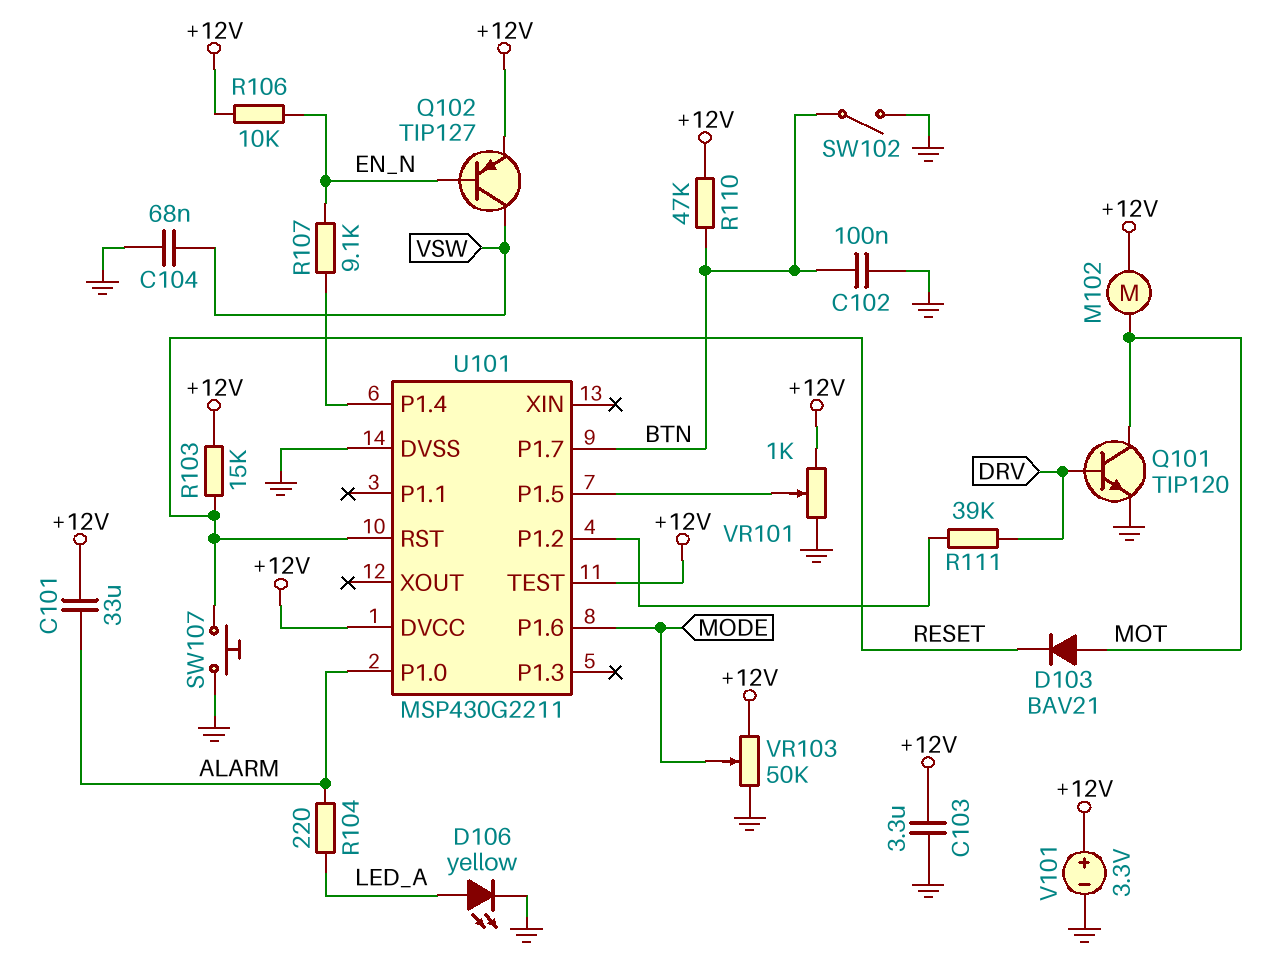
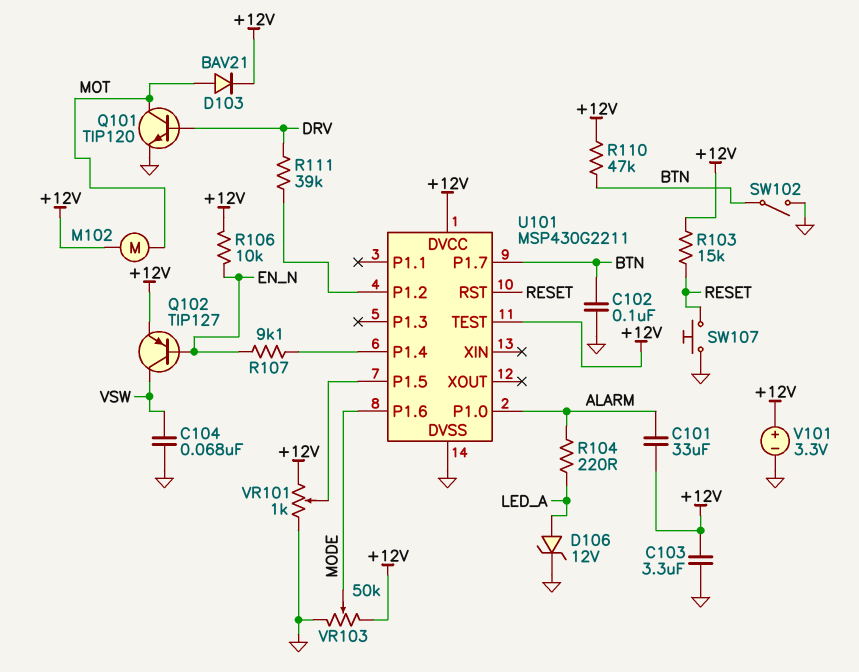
D103: diode BAV21 (A MOT, K RESET) -> diode BAV21 (A MOT, K +12V)
D106: LED yellow (A LED_A, K GND) -> zener 12V (A LED_A, K GND)

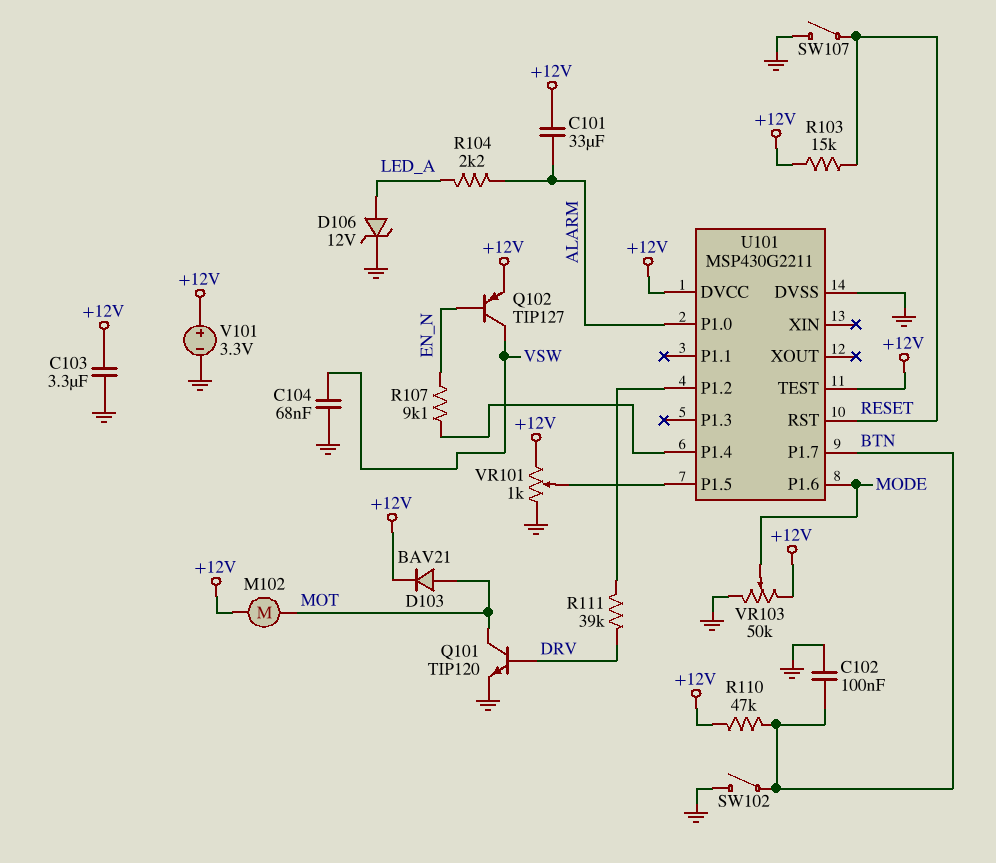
R104: 220 (ALARM, LED_A) -> 2.2k (ALARM, LED_A)
R106: 10k (+12V, EN_N) -> none
SW107: button (GND, RESET) -> switch (GND, RESET)

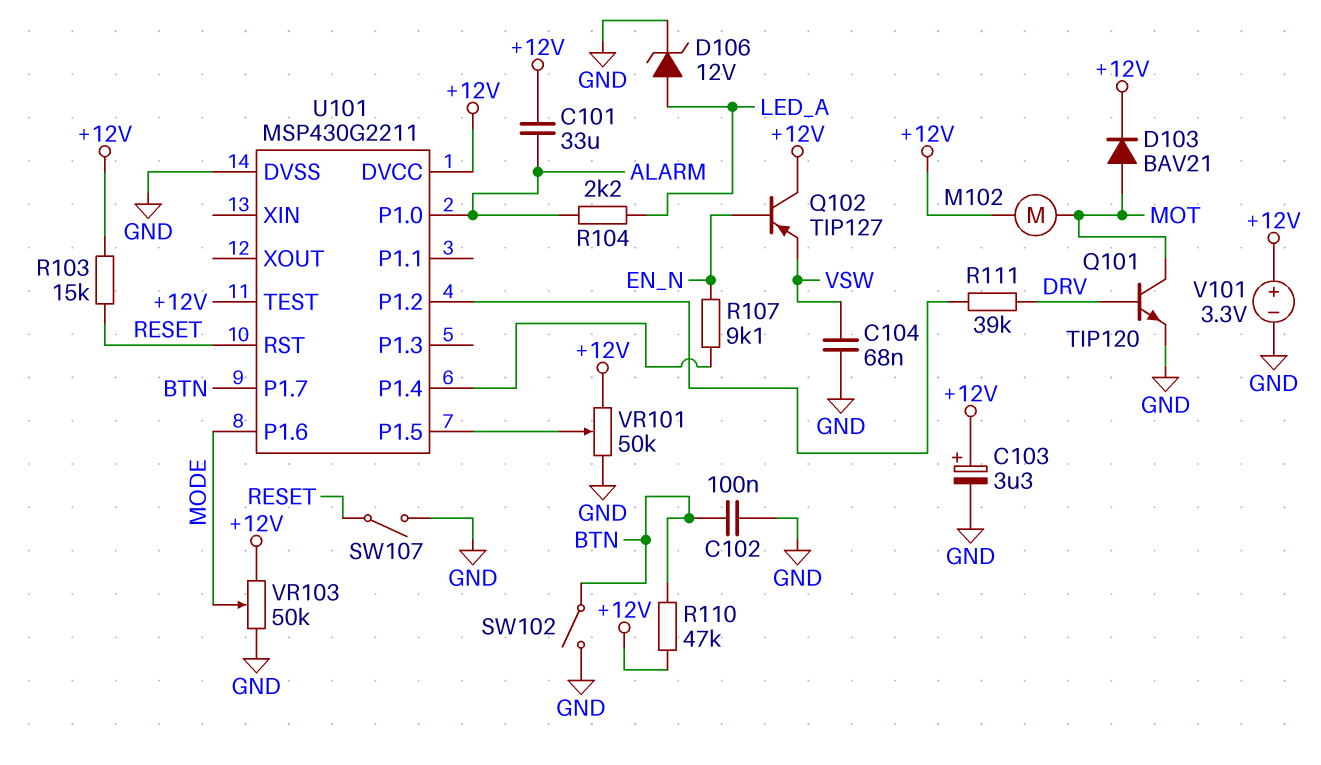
C103: 3.3uF (+12V, GND) -> 3.3uF (plus +12V, minus GND)
Q102: PNP TIP127 (B EN_N, C VSW, E +12V) -> PNP TIP127 (B EN_N, C +12V, E VSW)
VR101: 1k (+12V, GND, wiper U101/P1.5) -> 50k (+12V, GND, wiper U101/P1.5)

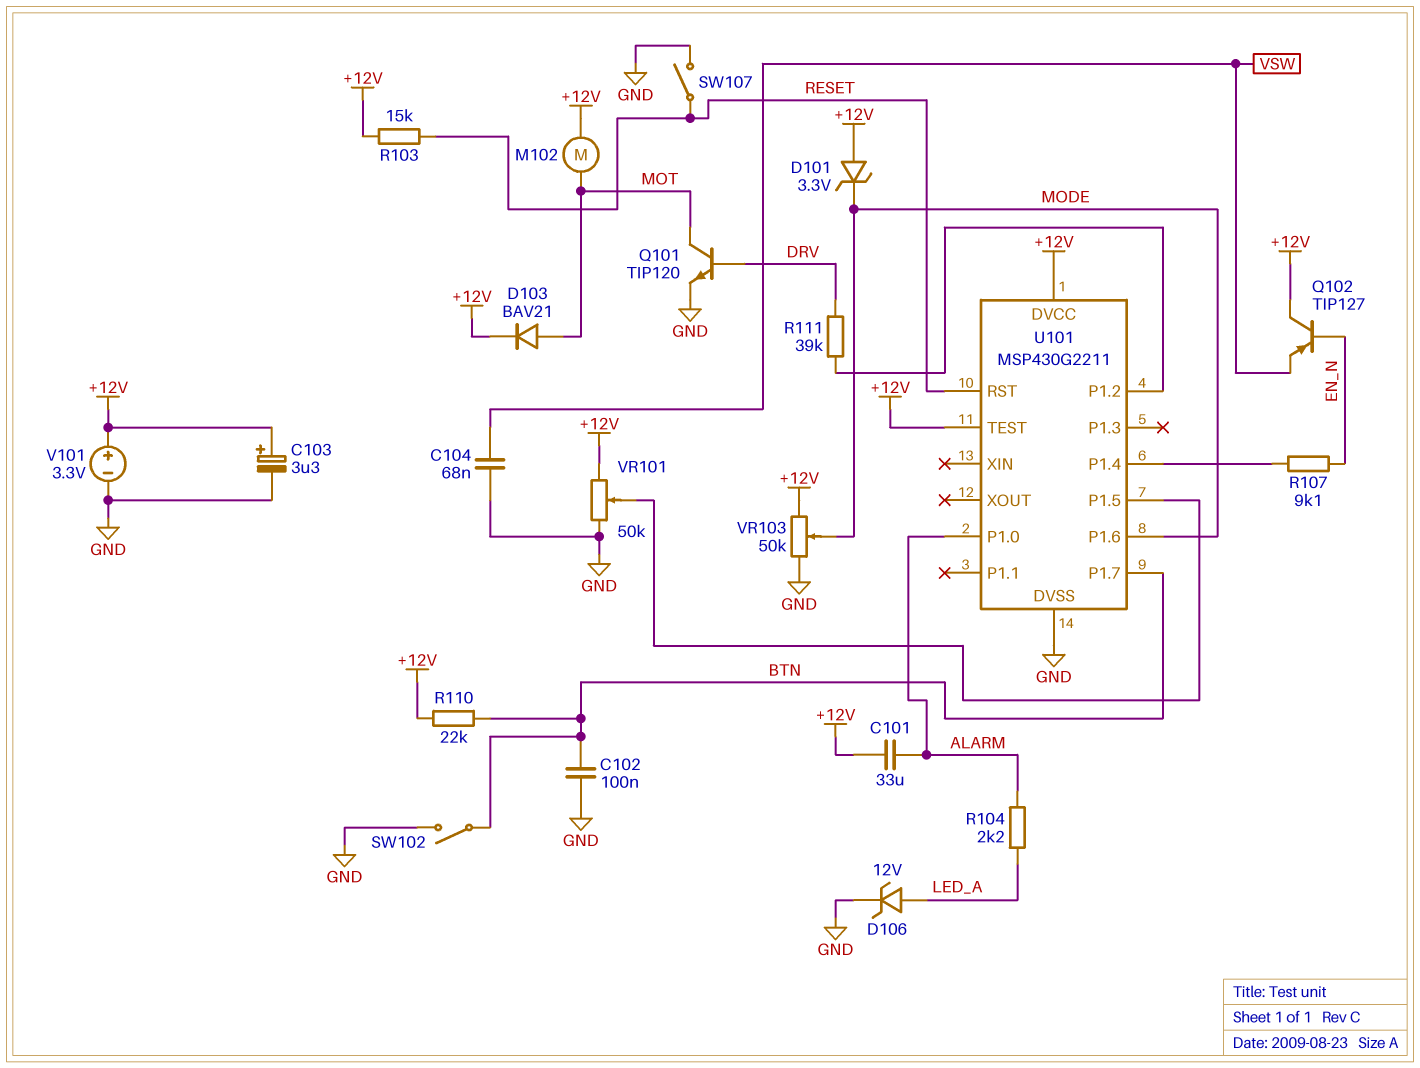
D101: none -> zener 3.3V (A +12V, K MODE)
R110: 47k (+12V, BTN) -> 22k (+12V, BTN)

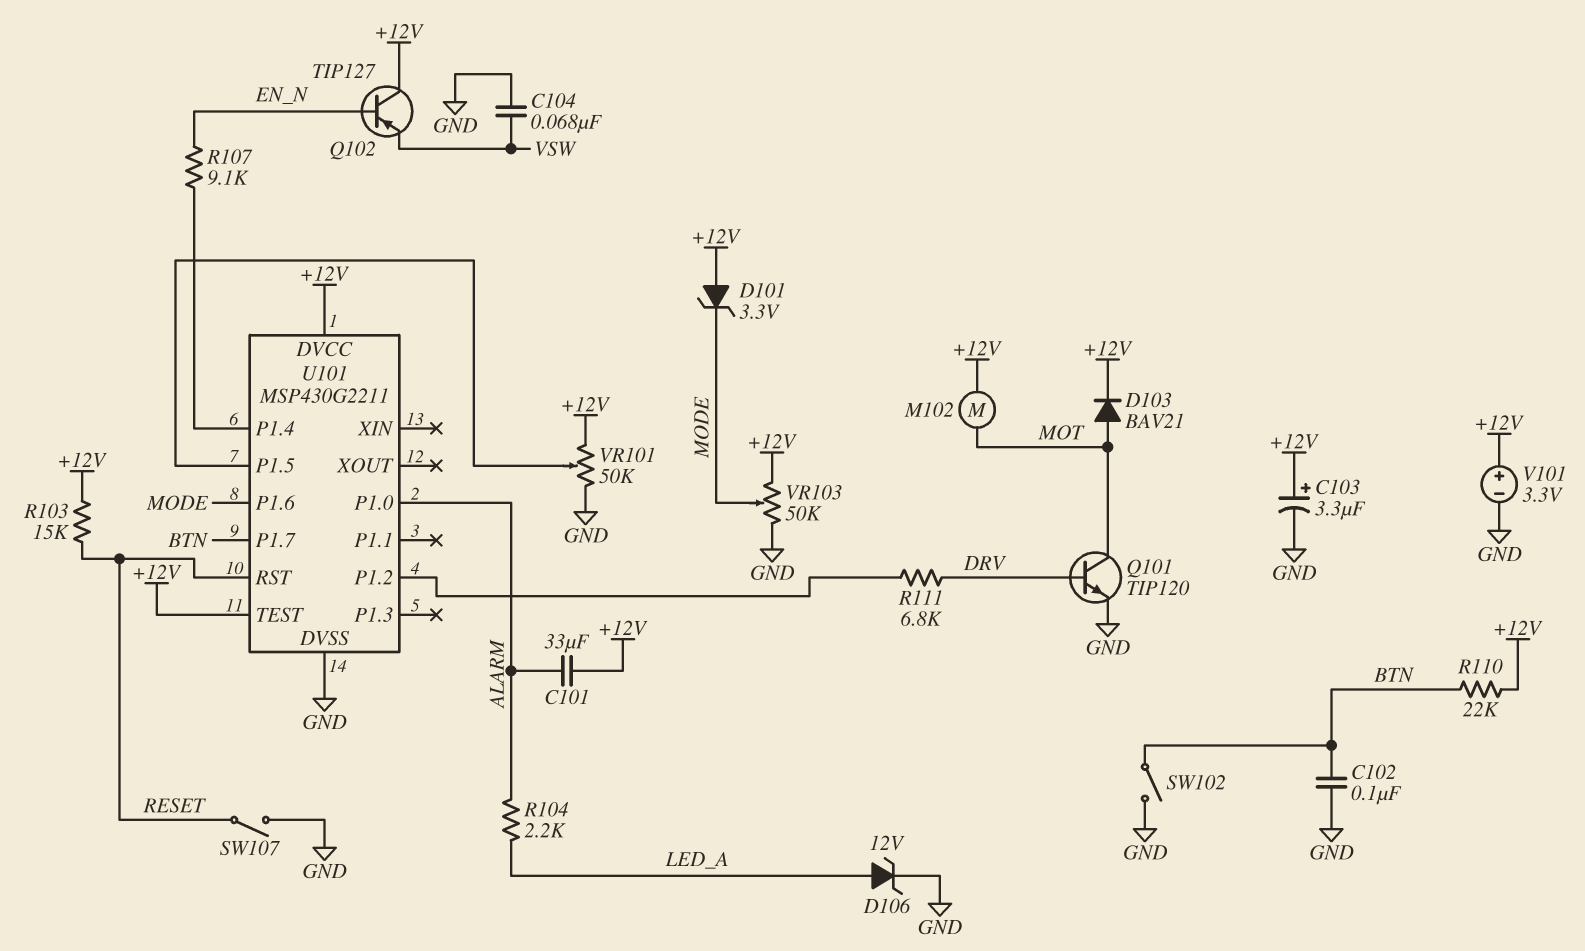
R111: 39k (DRV, U101/P1.2) -> 6.8k (DRV, U101/P1.2)

